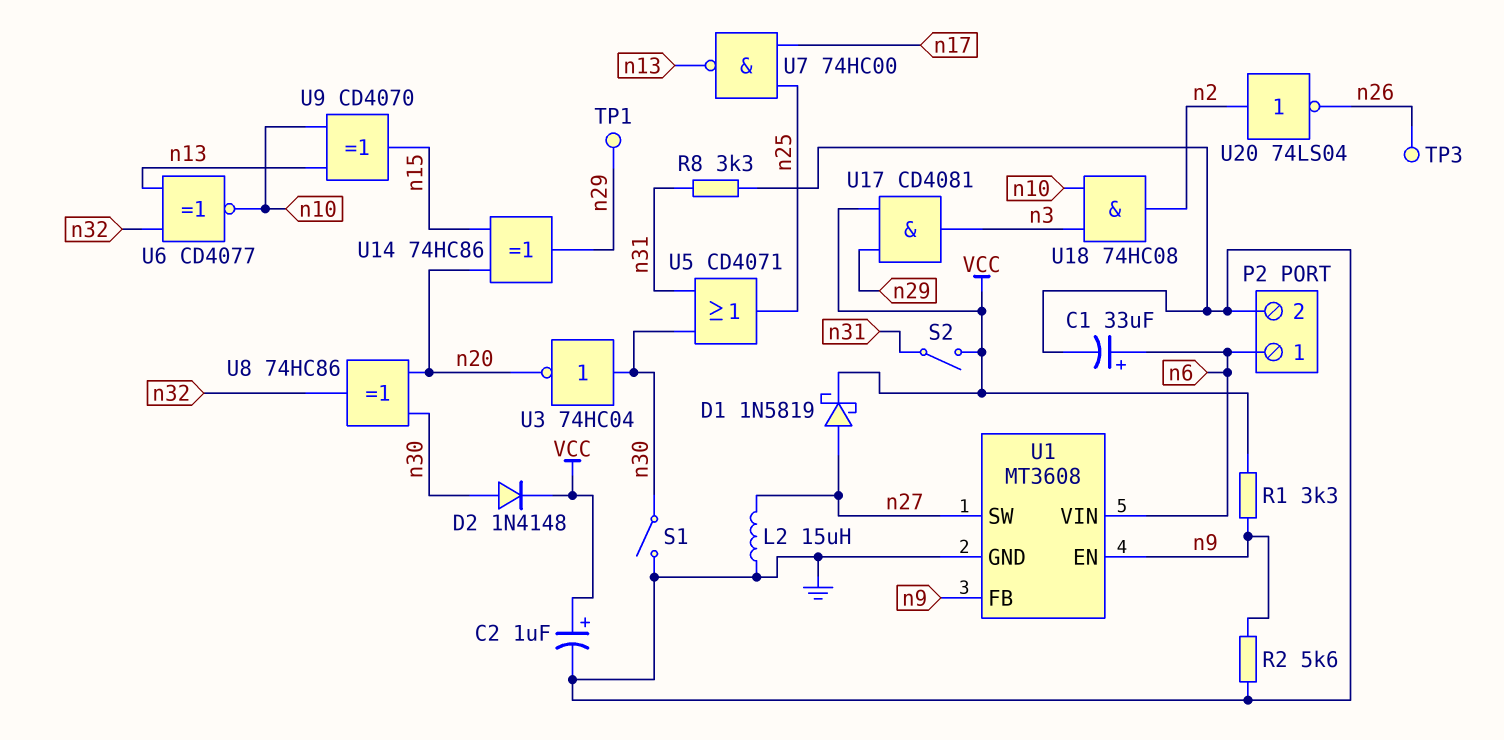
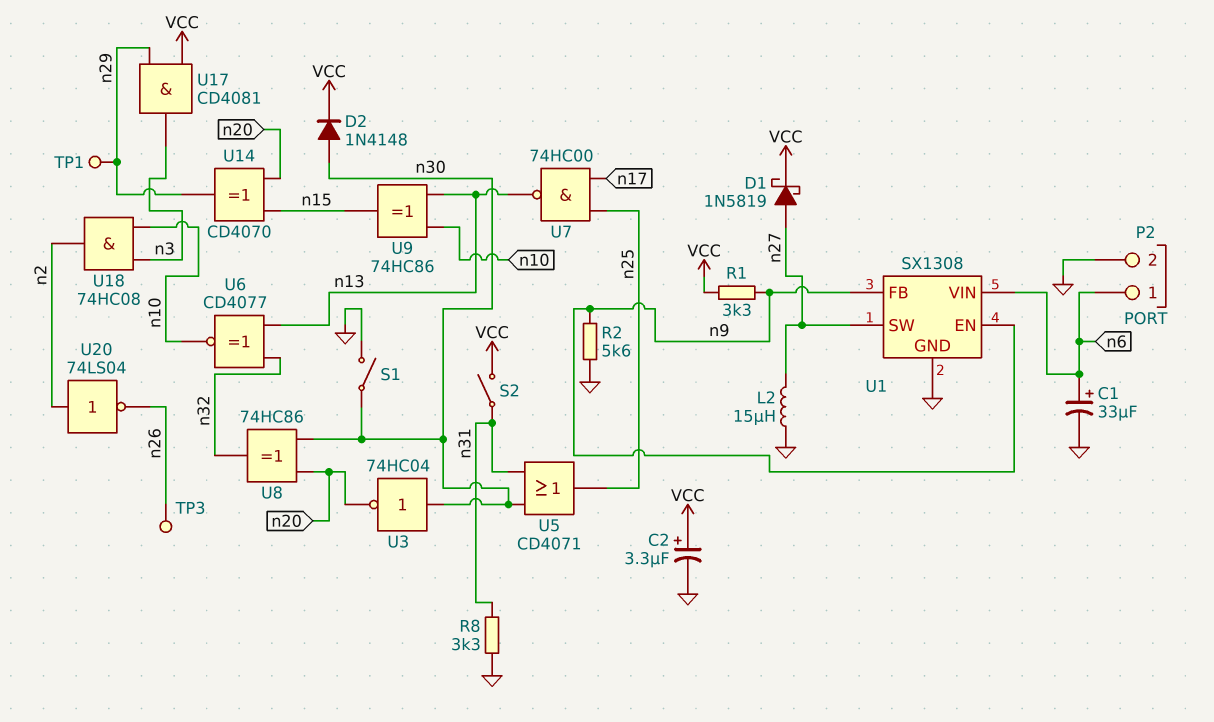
C2: 1uF (plus VCC, minus GND) -> 3.3uF (plus VCC, minus GND)
U1: MT3608 -> SX1308
U9: XOR CD4070 (in n10, in n13, out n15) -> XOR 74HC86 (in n10, in n13, out n15)
U14: XOR 74HC86 (in n15, in n20, out n29) -> XOR CD4070 (in n15, in n20, out n29)

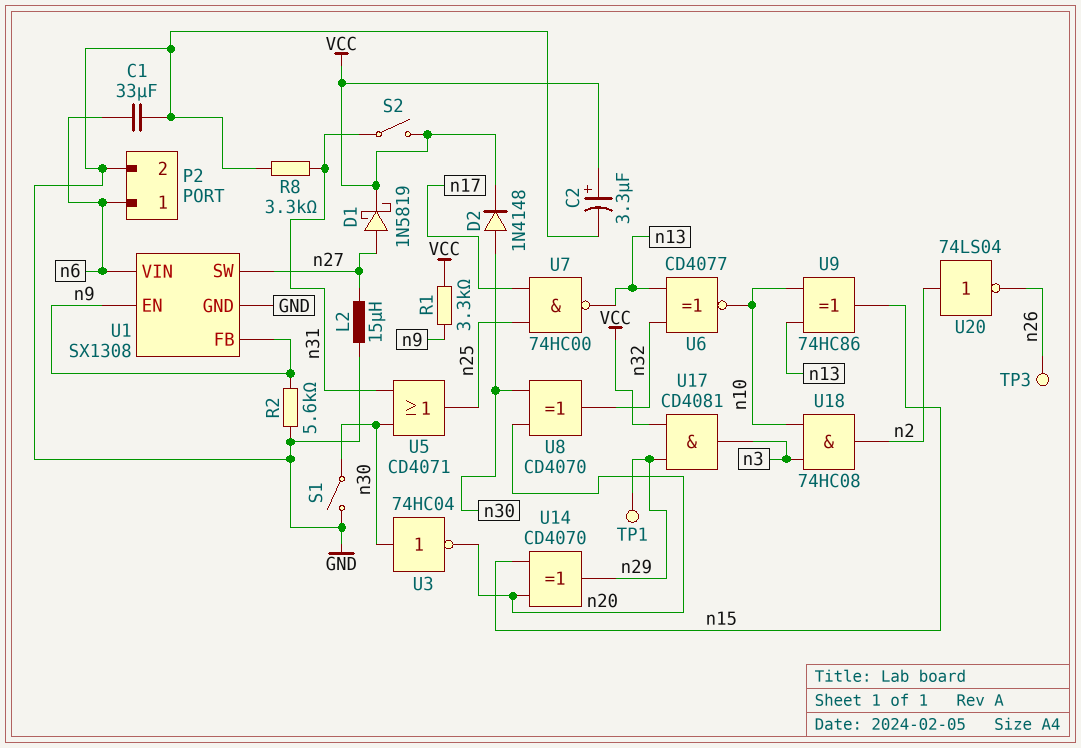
C1: 33uF (plus n6, minus GND) -> 33uF (GND, n6)
U8: XOR 74HC86 (in n20, in n30, out n32) -> XOR CD4070 (in n20, in n30, out n32)

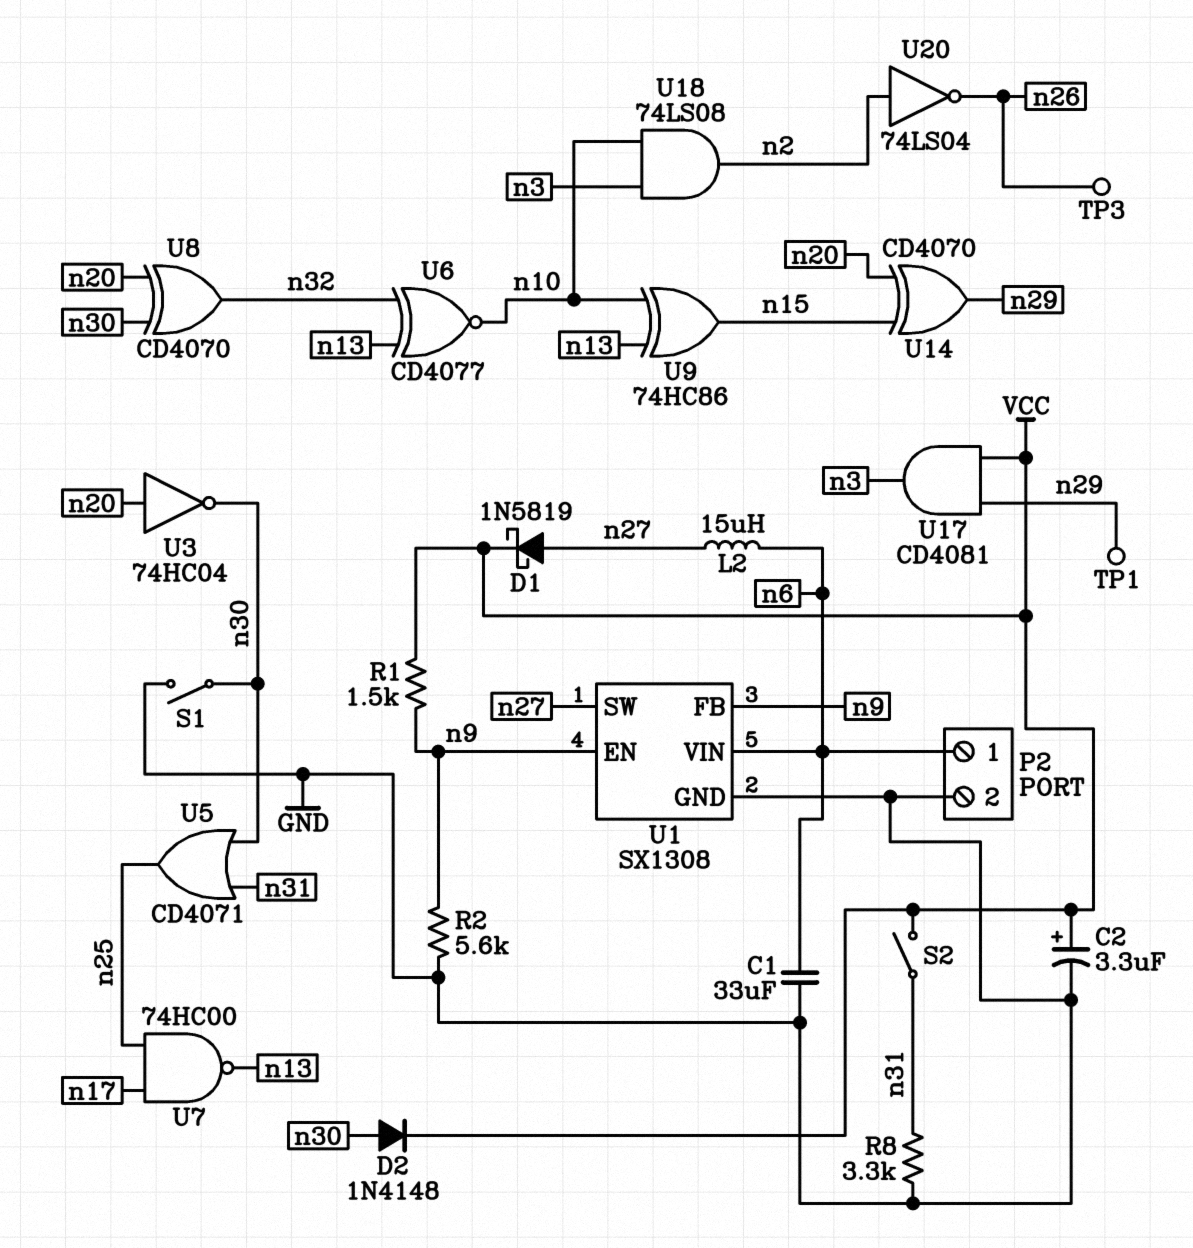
L2: 15uH (GND, n27) -> 15uH (n6, n27)
R1: 3.3k (VCC, n9) -> 1.5k (VCC, n9)
U3: NOT 74HC04 (in n30, out n20) -> NOT 74HC04 (in n20, out n30)
U18: AND 74HC08 (in n3, in n10, out n2) -> AND 74LS08 (in n3, in n10, out n2)

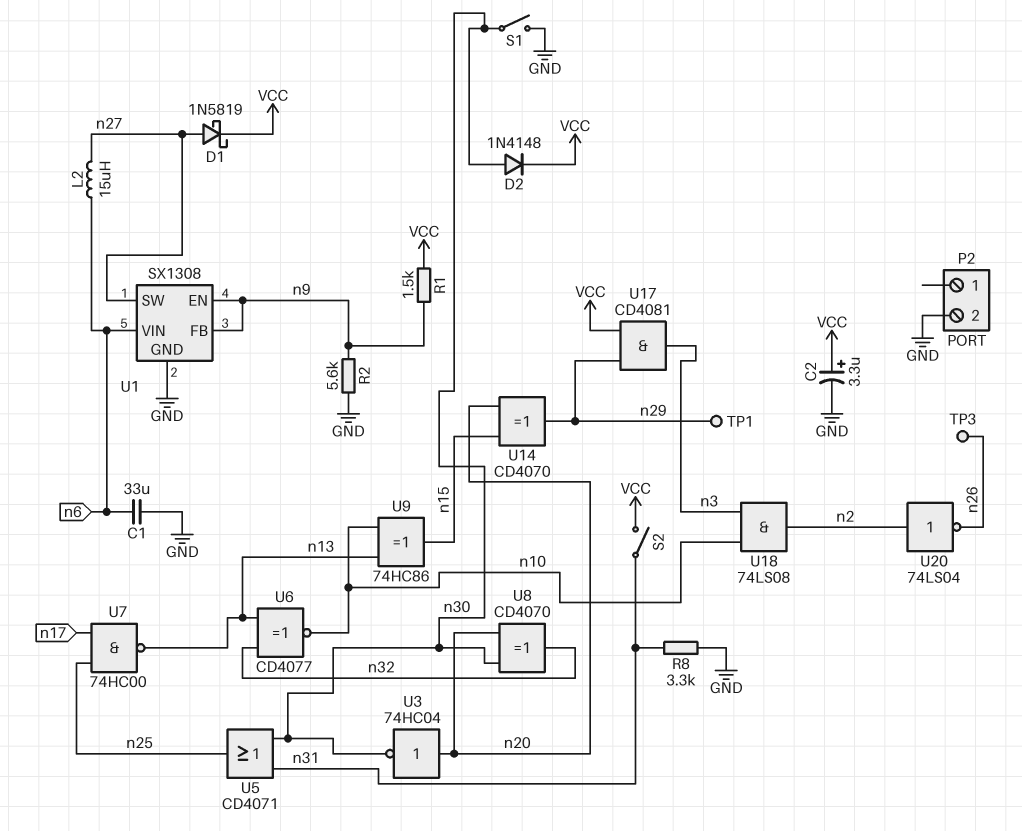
P2 pin 1: n6 -> none

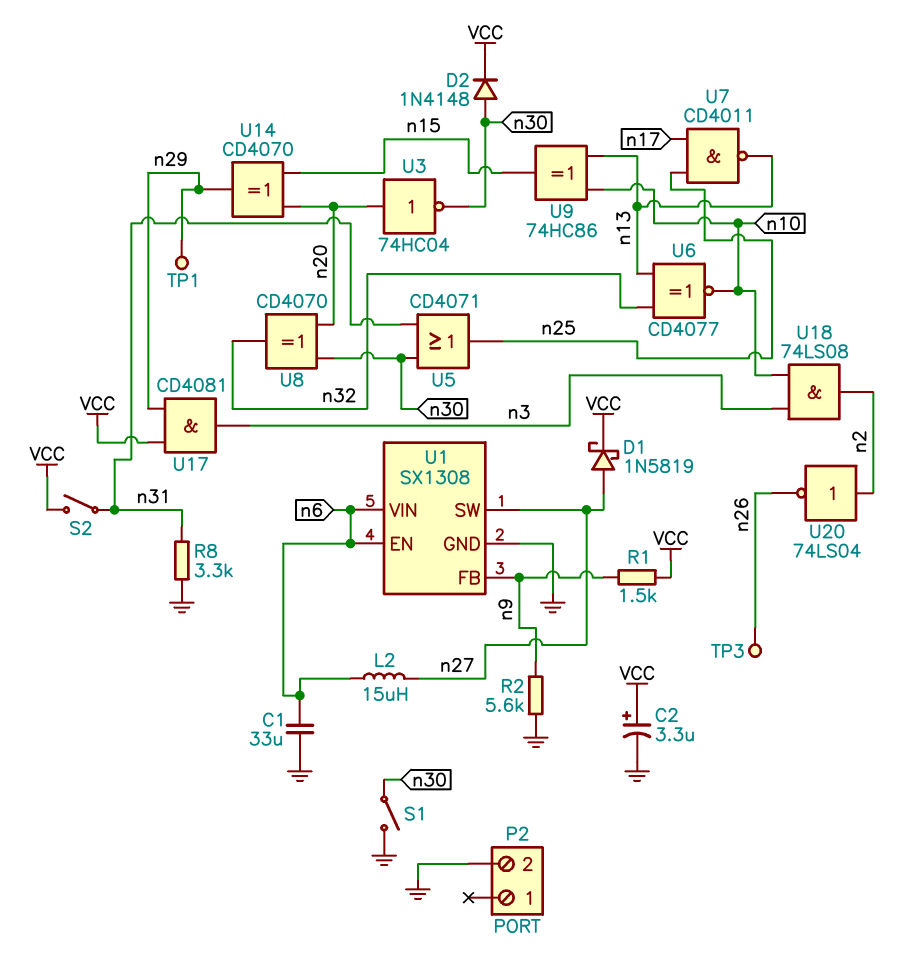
U1 pin EN: n9 -> n6
U7: NAND 74HC00 (in n17, in n25, out n13) -> NAND CD4011 (in n17, in n25, out n13)

